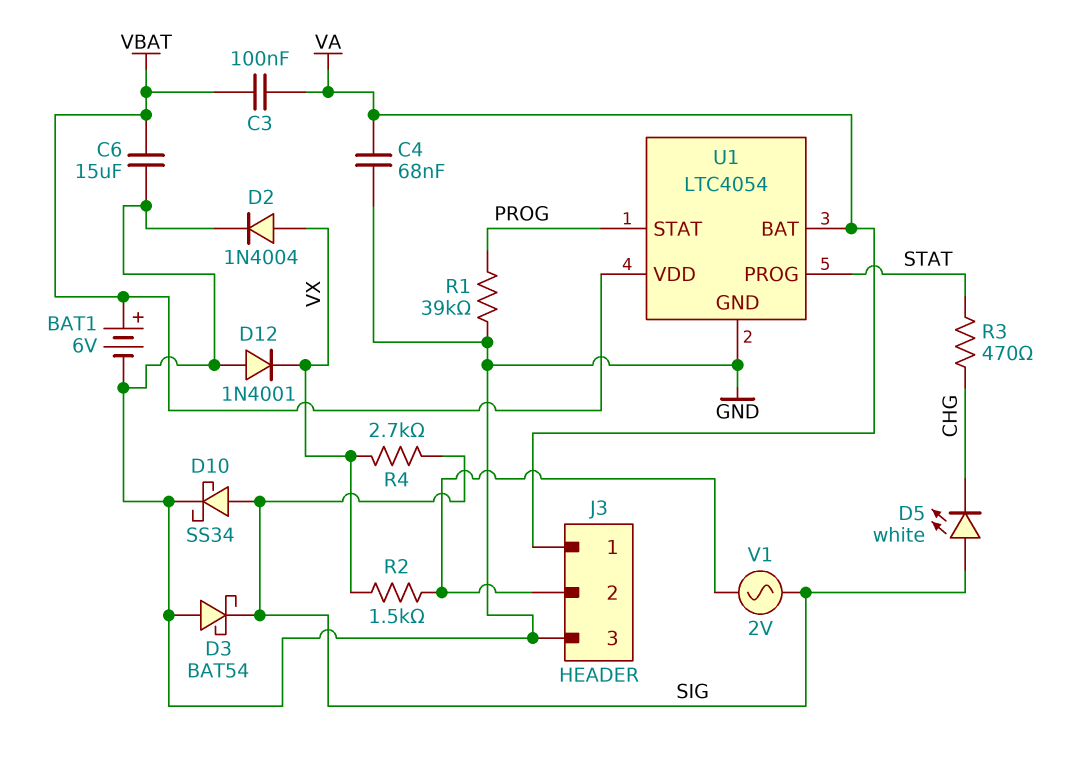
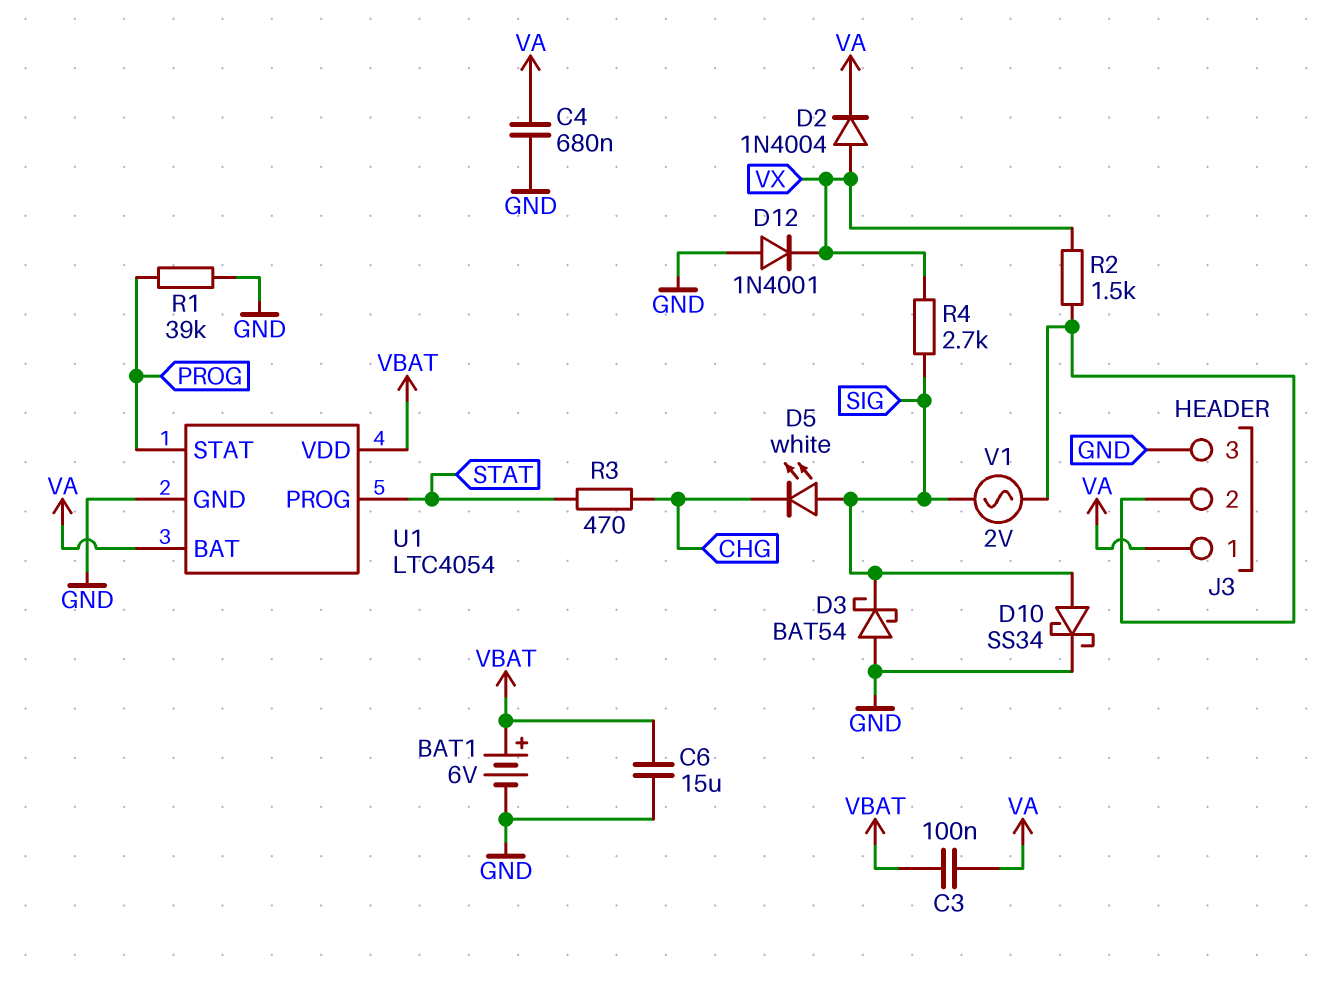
C4: 68nF (GND, VA) -> 680nF (GND, VA)
D2: diode 1N4004 (A VX, K GND) -> diode 1N4004 (A VX, K VA)

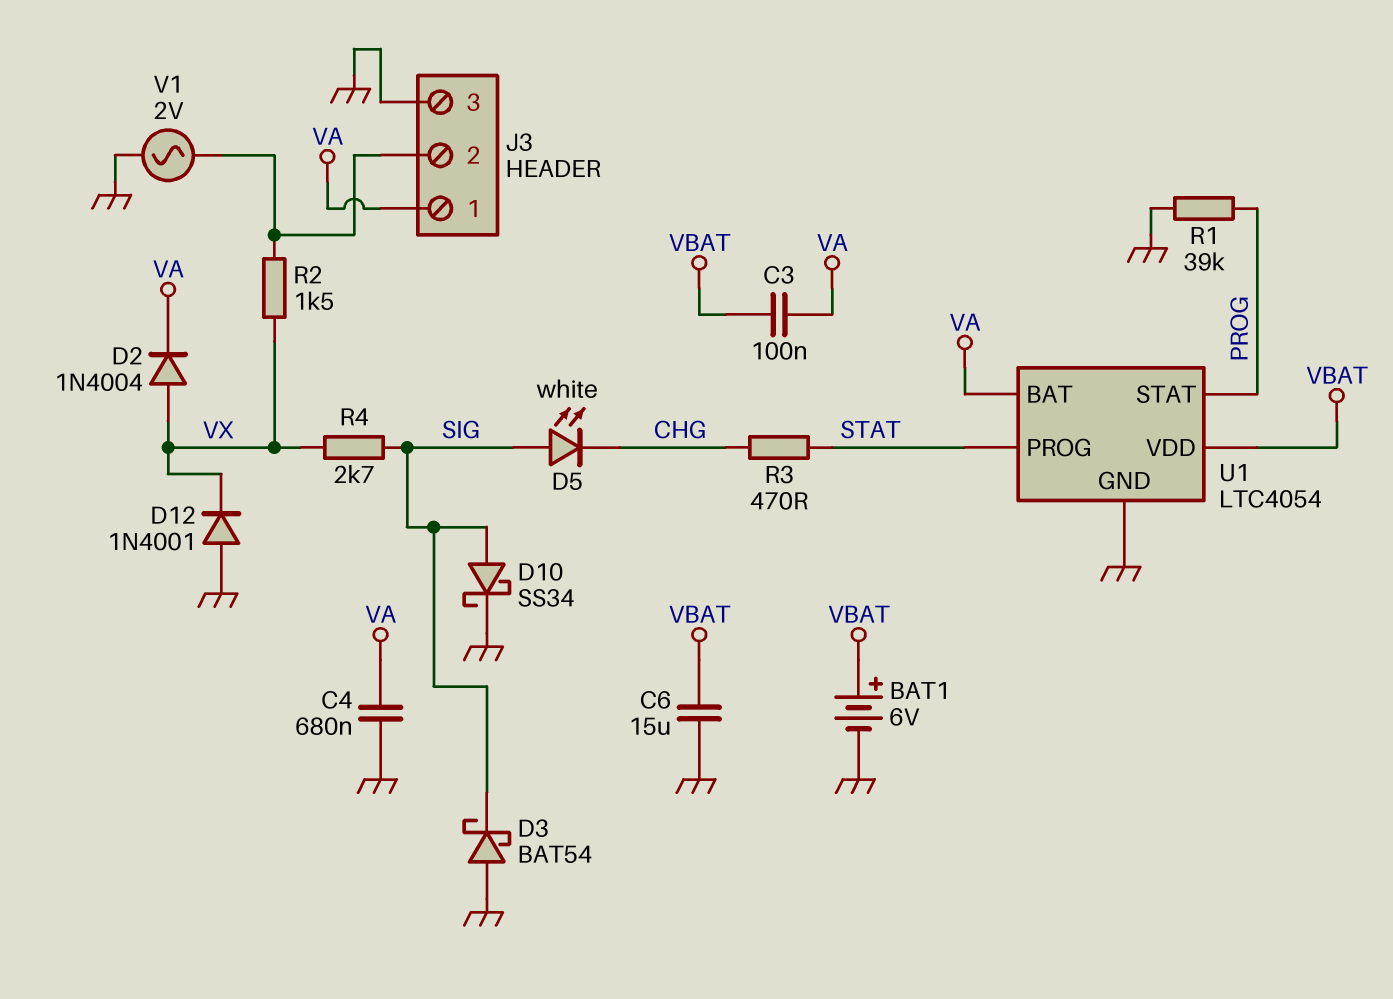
V1: AC 2V (J3/2, SIG) -> AC 2V (GND, J3/2)

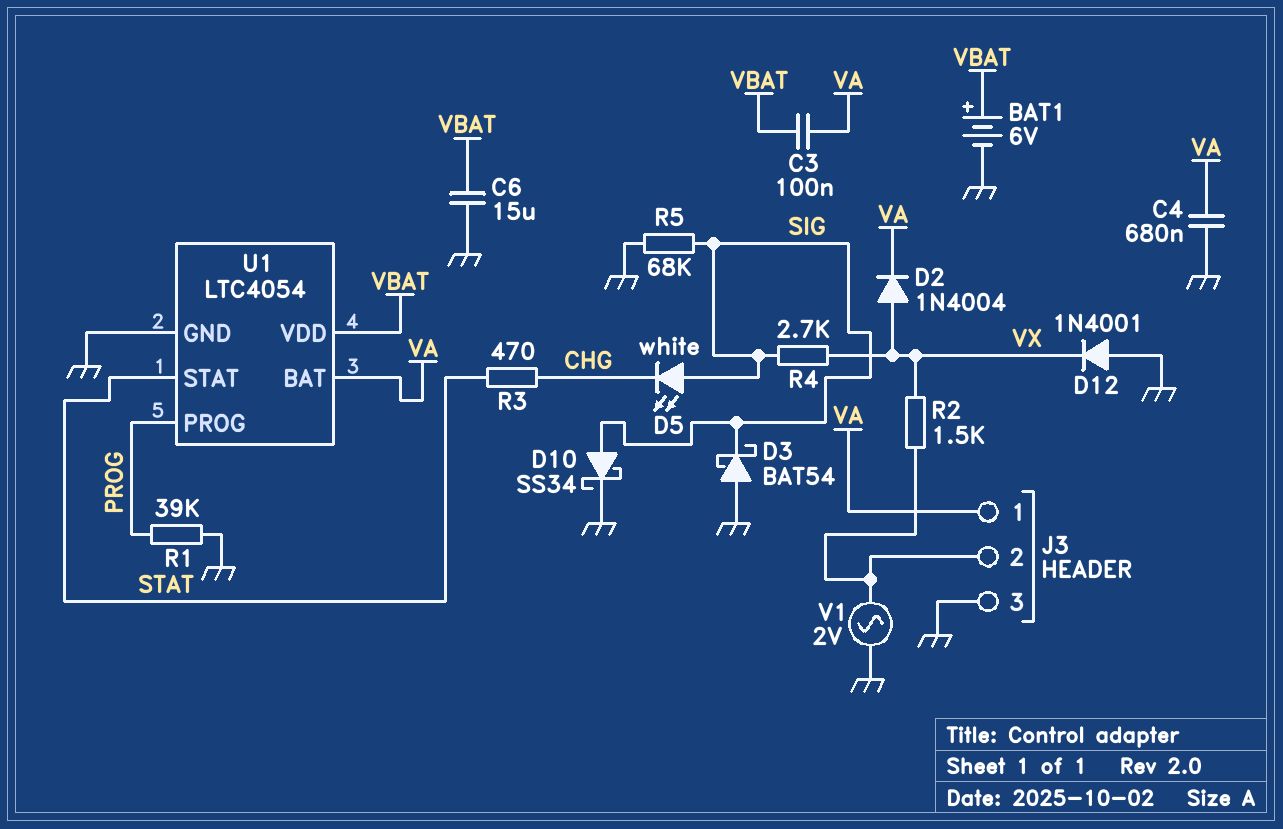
R5: none -> 68k (GND, SIG)
U1 pin PROG: STAT -> PROG
U1 pin STAT: PROG -> STAT

